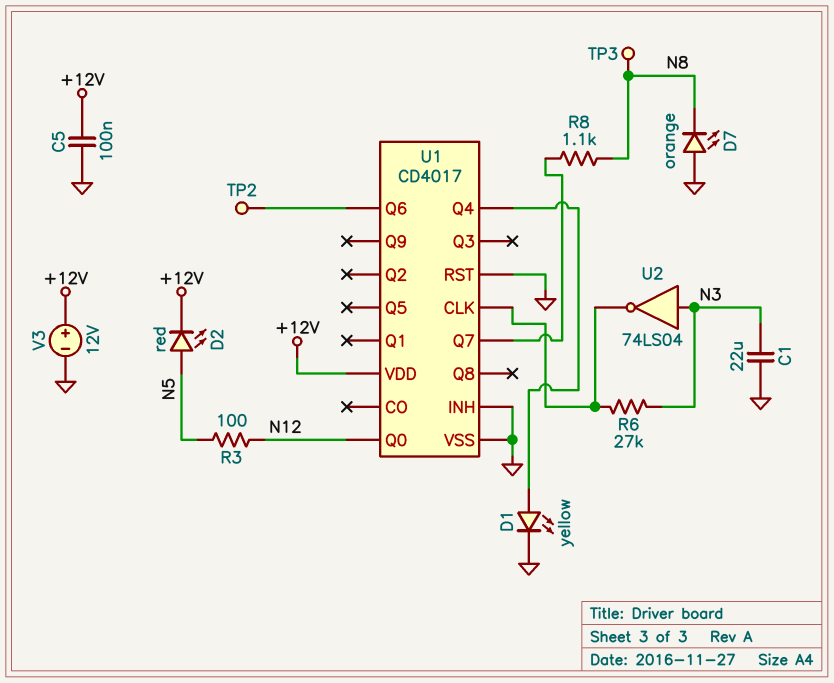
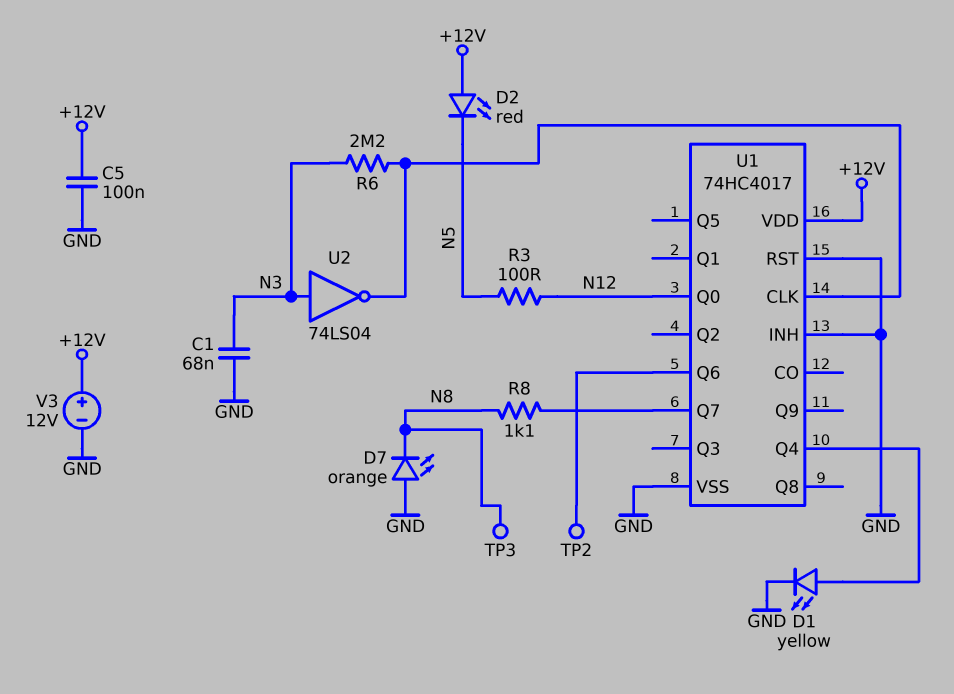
C1: 22uF (GND, N3) -> 68nF (GND, N3)
D2: LED red (A N5, K +12V) -> LED red (A +12V, K N5)
R6: 27k (N3, U1/CLK) -> 2.2M (N3, U1/CLK)
U1: CD4017 -> 74HC4017

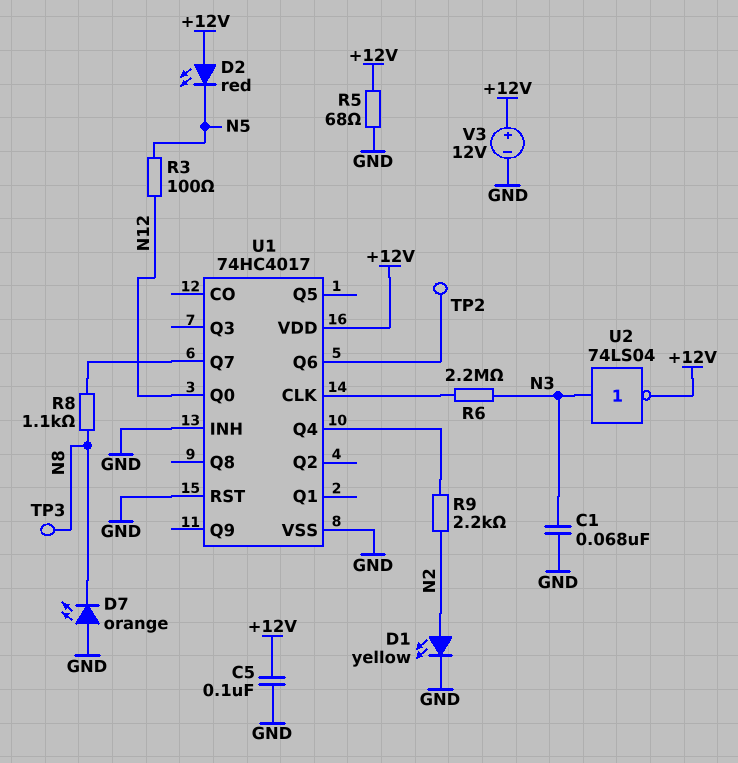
D1: LED yellow (A U1/Q4, K GND) -> LED yellow (A N2, K GND)
R5: none -> 68 (+12V, GND)
R9: none -> 2.2k (N2, U1/Q4)
U2: NOT 74LS04 (in N3, out U1/CLK) -> NOT 74LS04 (in N3, out +12V)

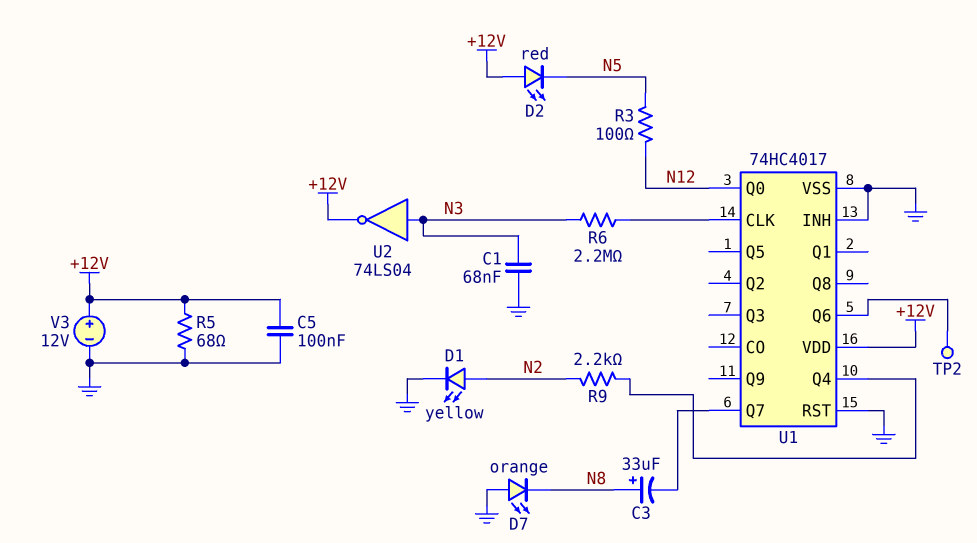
C3: none -> 33uF (plus N8, minus U1/Q7)
R8: 1.1k (N8, U1/Q7) -> none
TP3: test point (N8) -> none

